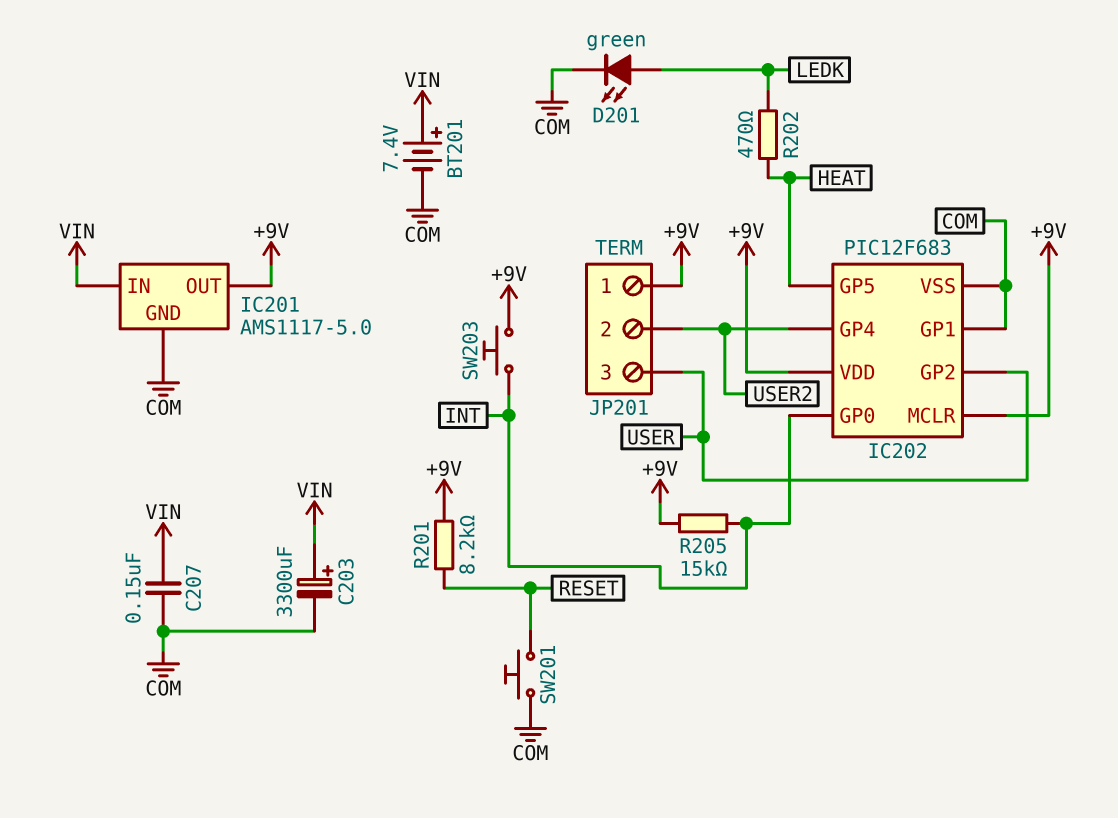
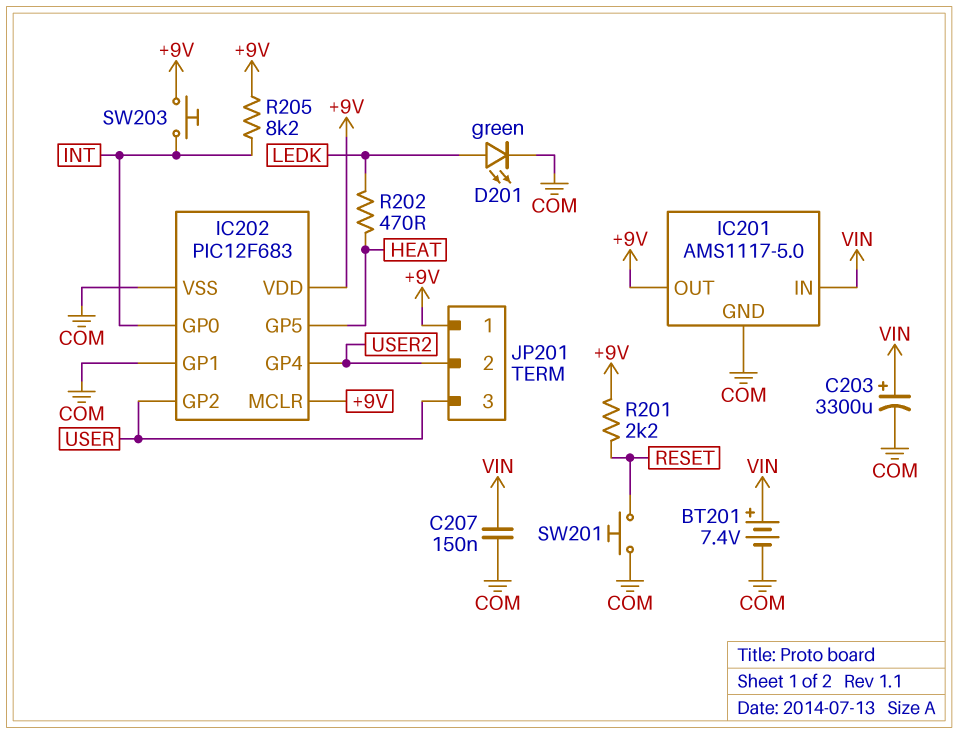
R201: 8.2k (+9V, RESET) -> 2.2k (+9V, RESET)
R205: 15k (+9V, INT) -> 8.2k (+9V, INT)

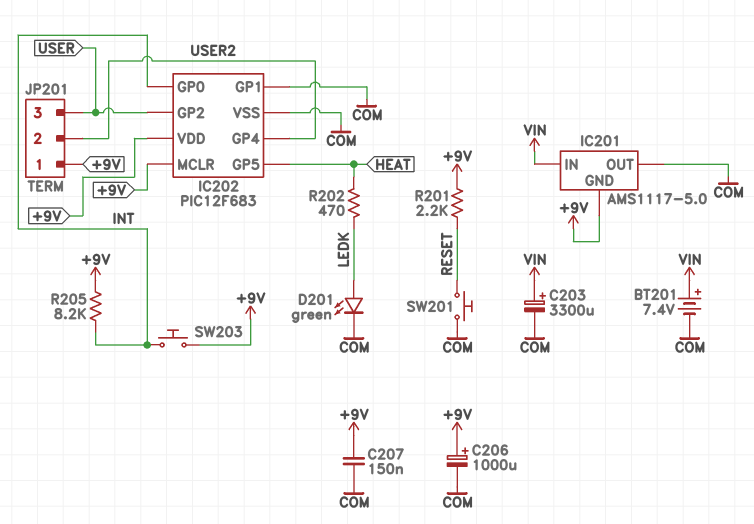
C206: none -> 1000uF (plus +9V, minus COM)
C207: 150nF (COM, VIN) -> 150nF (+9V, COM)
IC201 pin GND: COM -> +9V
IC201 pin OUT: +9V -> COM

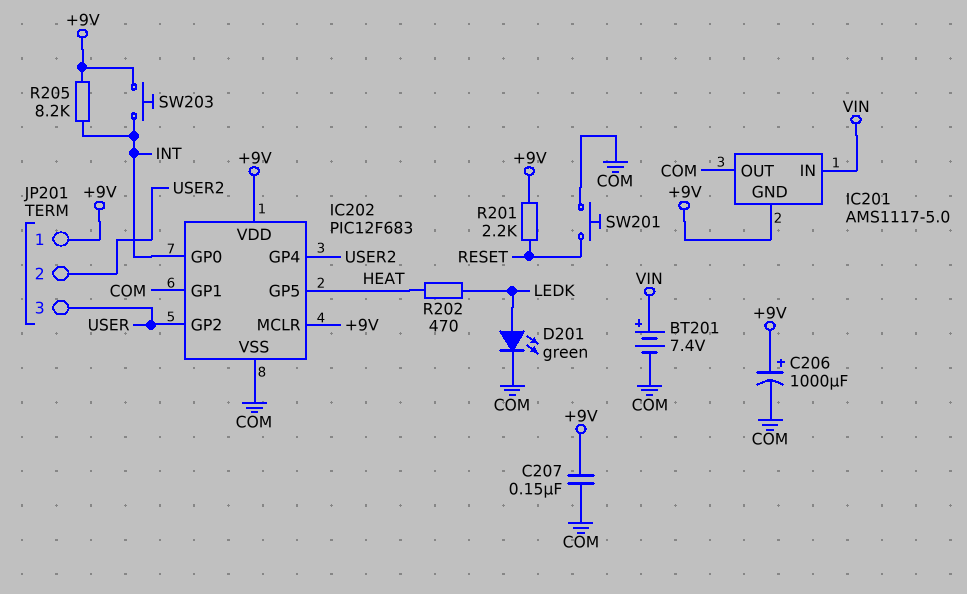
C203: 3300uF (plus VIN, minus COM) -> none

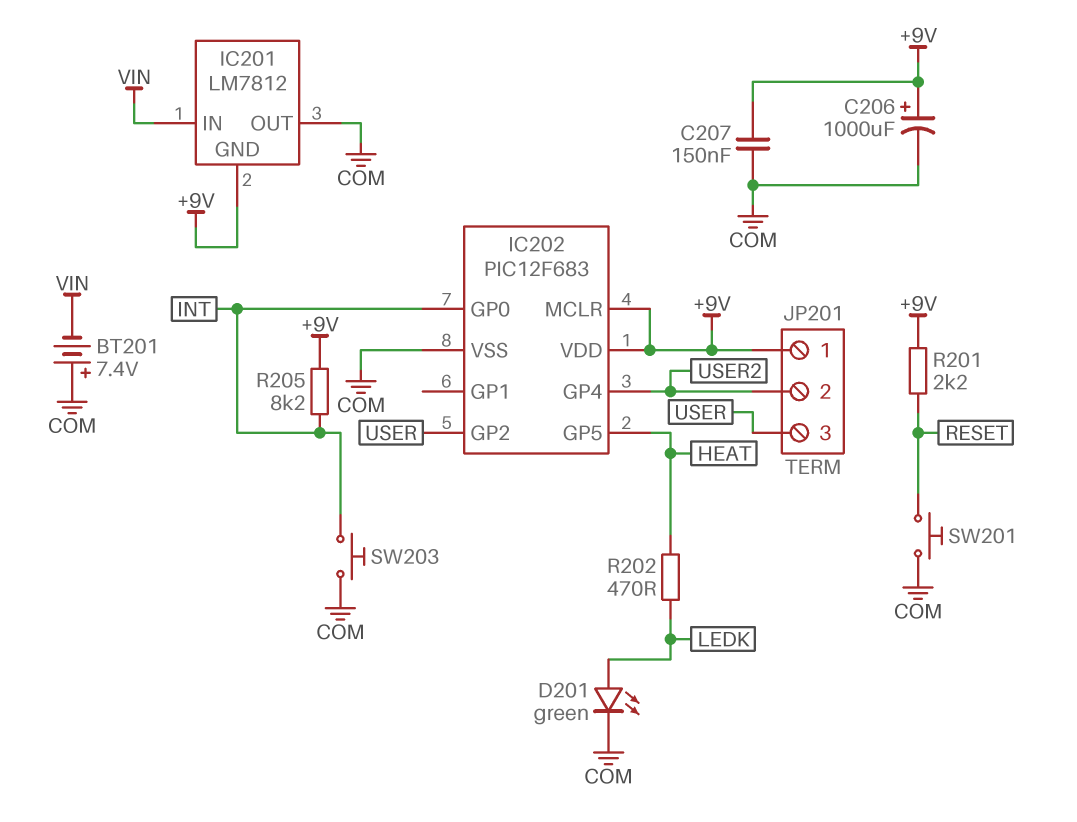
BT201: 7.4V (plus VIN, minus COM) -> 7.4V (plus COM, minus VIN)
IC201: AMS1117-5.0 -> LM7812
IC202 pin GP1: COM -> none
SW203: button (+9V, INT) -> button (COM, INT)

